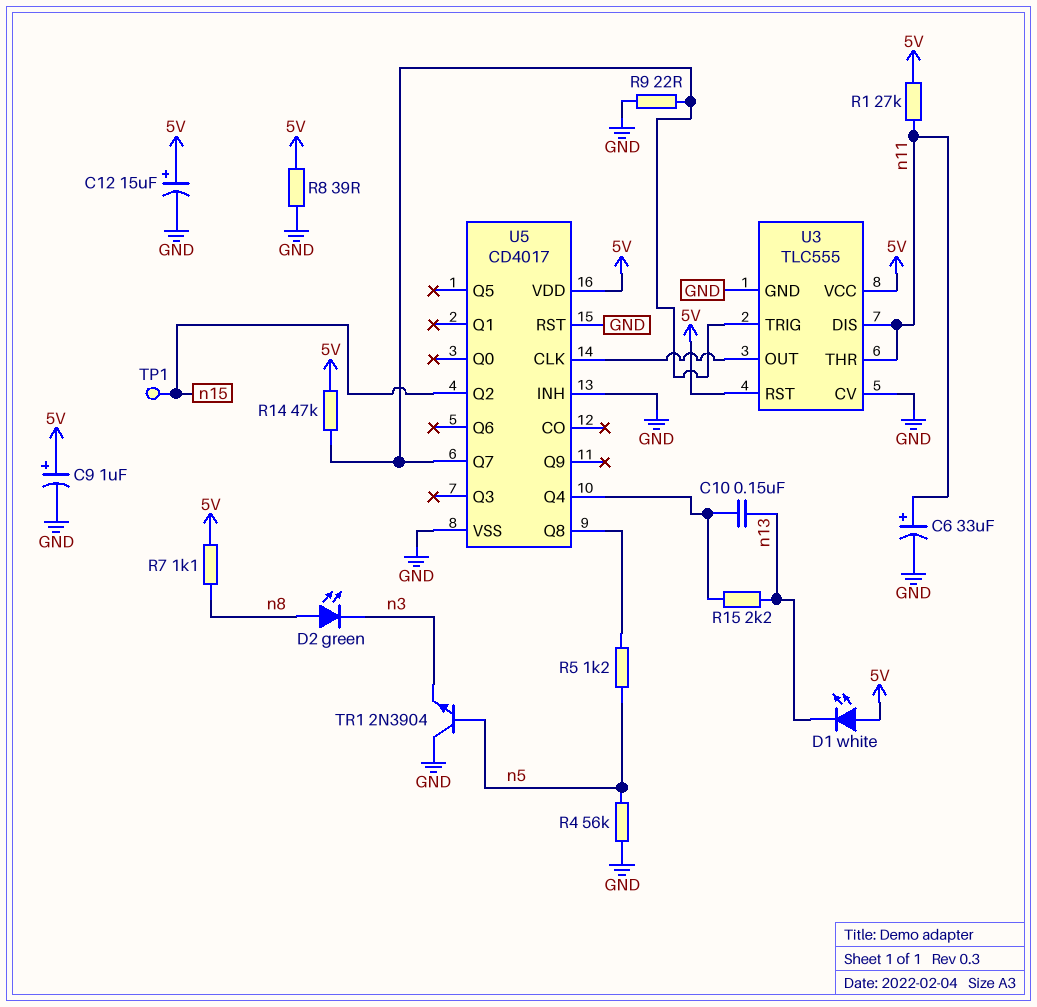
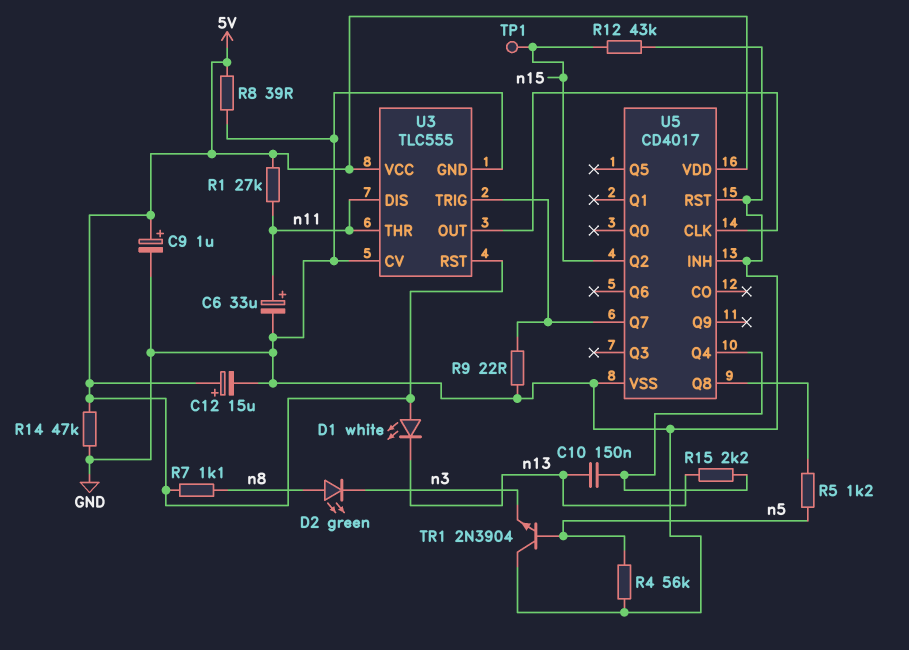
R12: none -> 43k (GND, n15)
R14: 47k (5V, U3/TRIG) -> 47k (5V, GND)

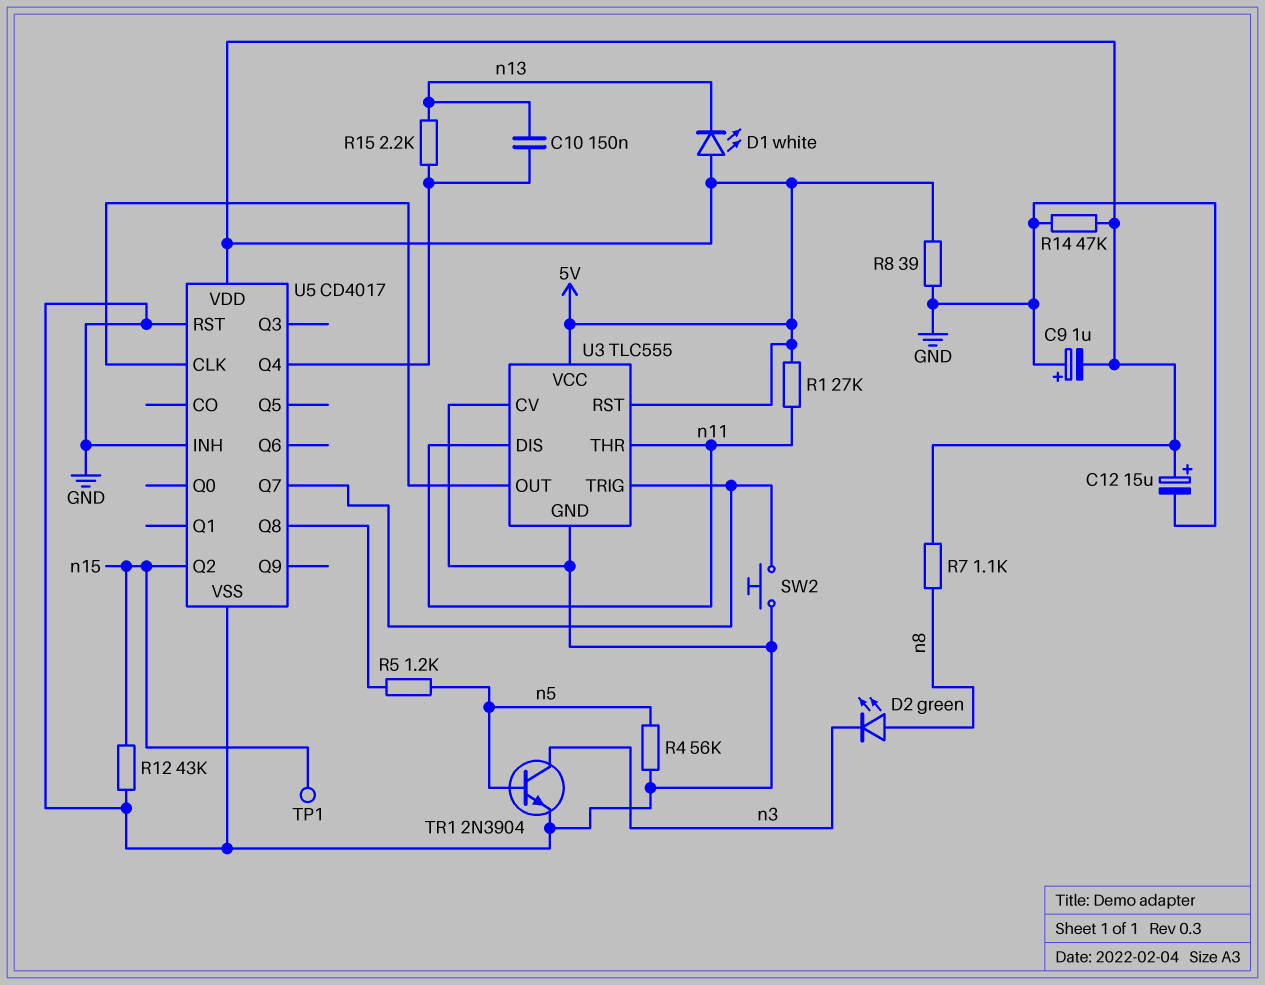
C6: 33uF (plus n11, minus GND) -> none
C9: 1uF (plus 5V, minus GND) -> 1uF (plus GND, minus 5V)
R9: 22 (GND, U3/TRIG) -> none
SW2: none -> button (GND, U3/TRIG)
TR1: NPN 2N3904 (B n5, C GND, E n3) -> NPN 2N3904 (B n5, C n3, E GND)

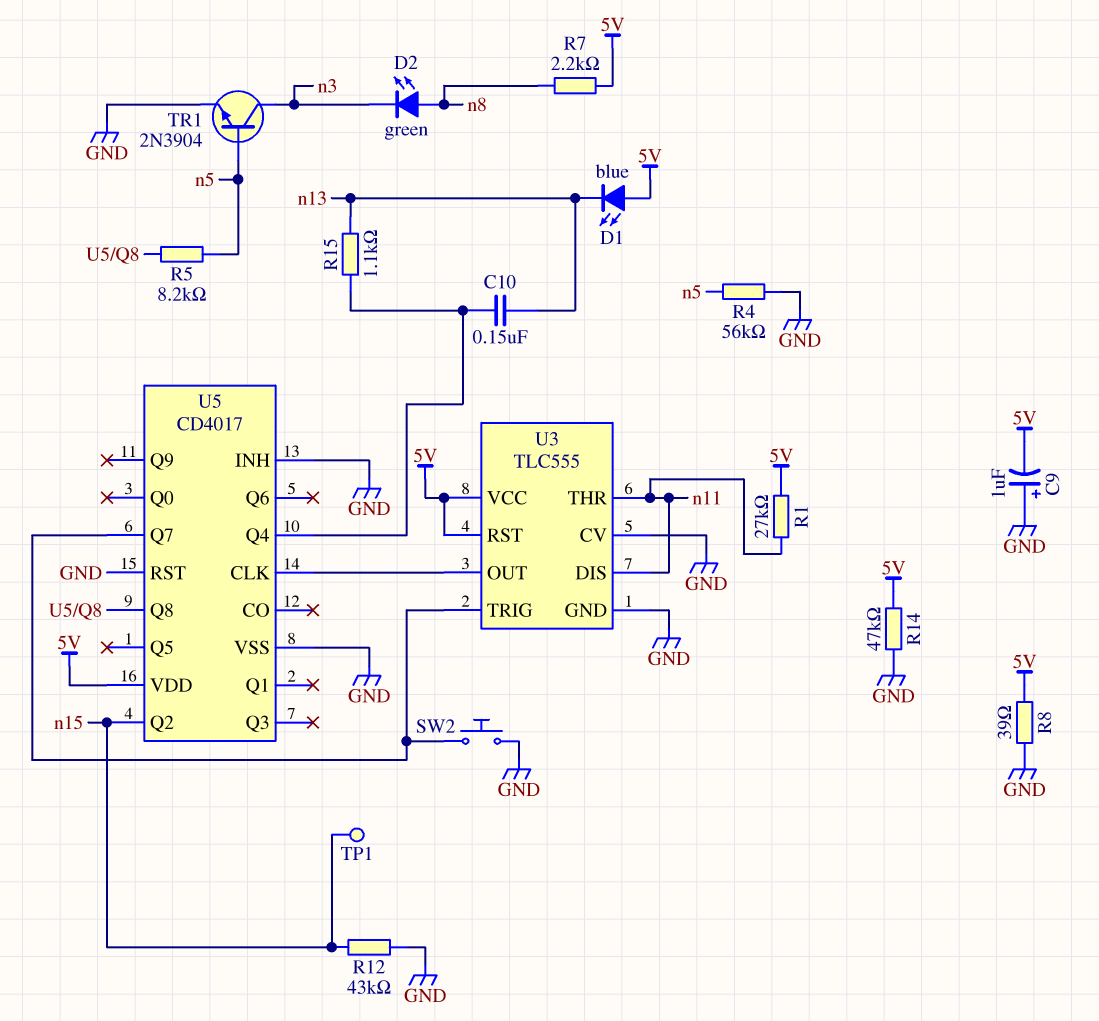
C12: 15uF (plus 5V, minus GND) -> none
D1: LED white (A 5V, K n13) -> LED blue (A 5V, K n13)
R5: 1.2k (U5/Q8, n5) -> 8.2k (U5/Q8, n5)
R7: 1.1k (5V, n8) -> 2.2k (5V, n8)
R15: 2.2k (U5/Q4, n13) -> 1.1k (U5/Q4, n13)

